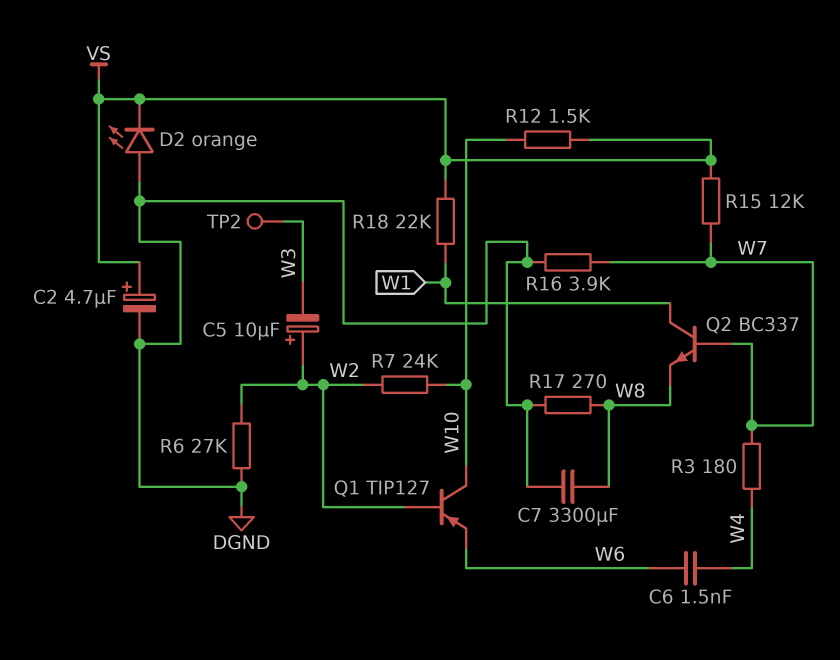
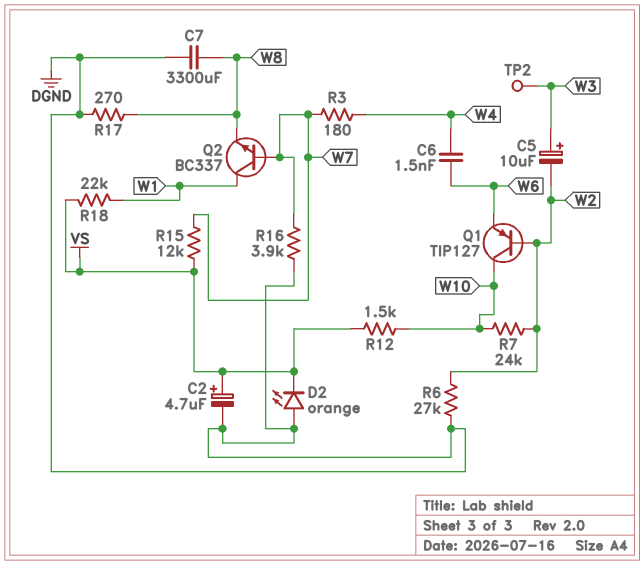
C5: 10uF (plus W2, minus W3) -> 10uF (plus W3, minus W2)

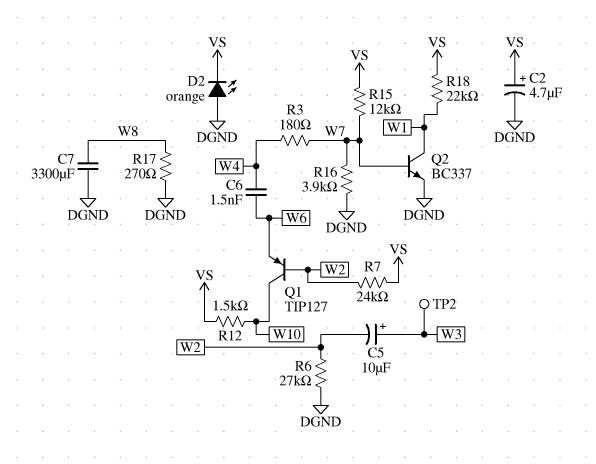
Q2: NPN BC337 (B W7, C W1, E W8) -> NPN BC337 (B W7, C W1, E DGND)
R7: 24k (W2, W10) -> 24k (VS, W2)

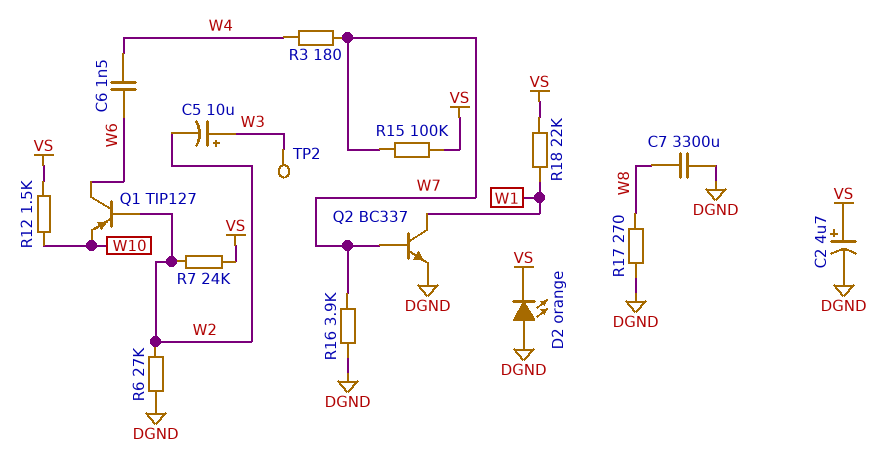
Q1: PNP TIP127 (B W2, C W10, E W6) -> PNP TIP127 (B W2, C W6, E W10)
R15: 12k (VS, W7) -> 100k (VS, W7)

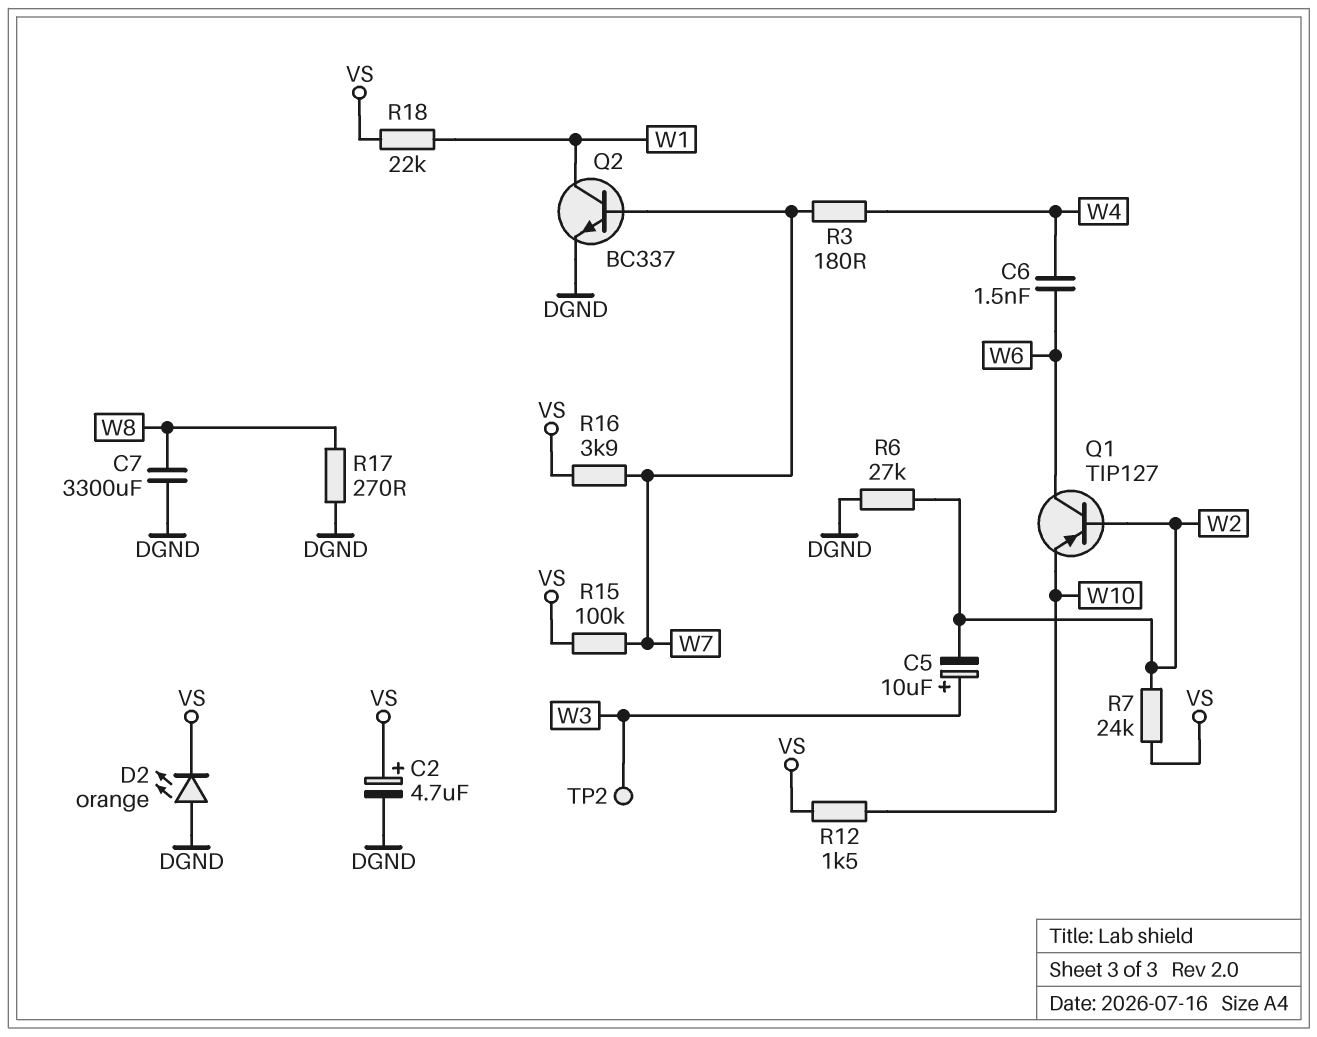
R16: 3.9k (DGND, W7) -> 3.9k (VS, W7)

